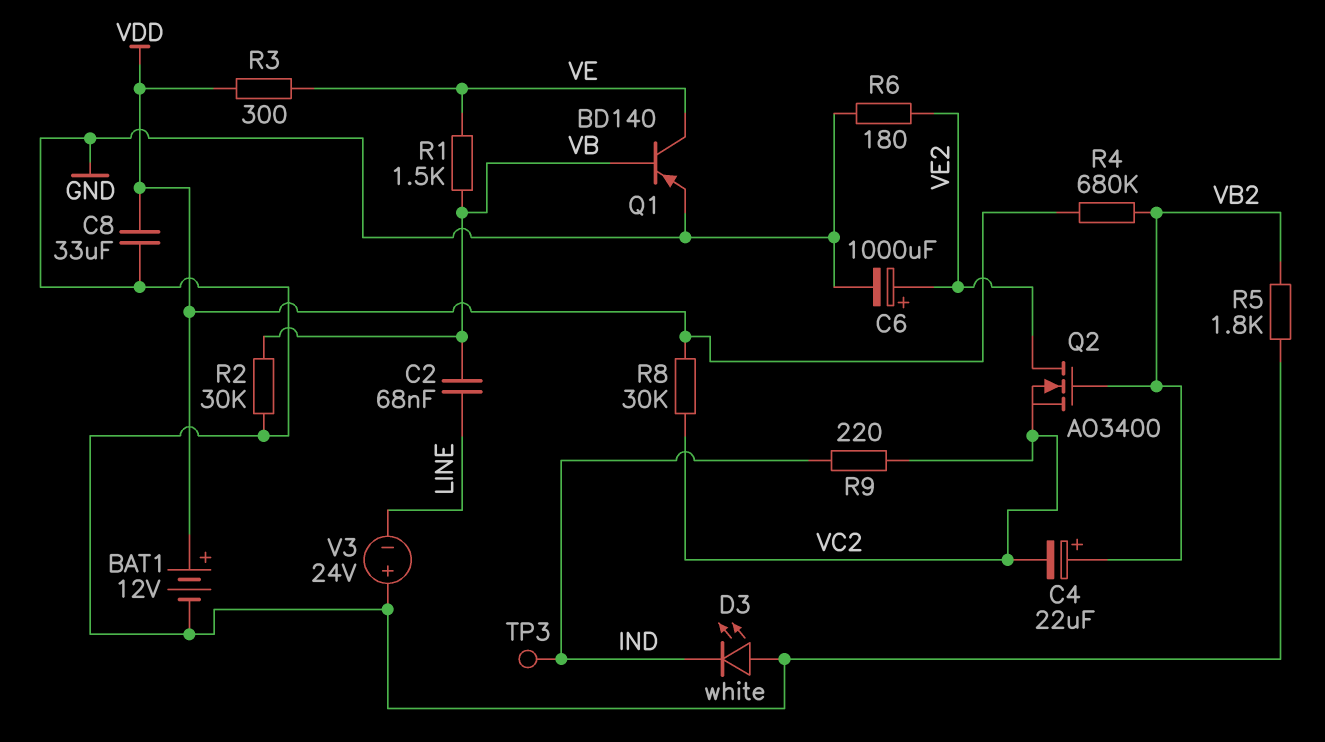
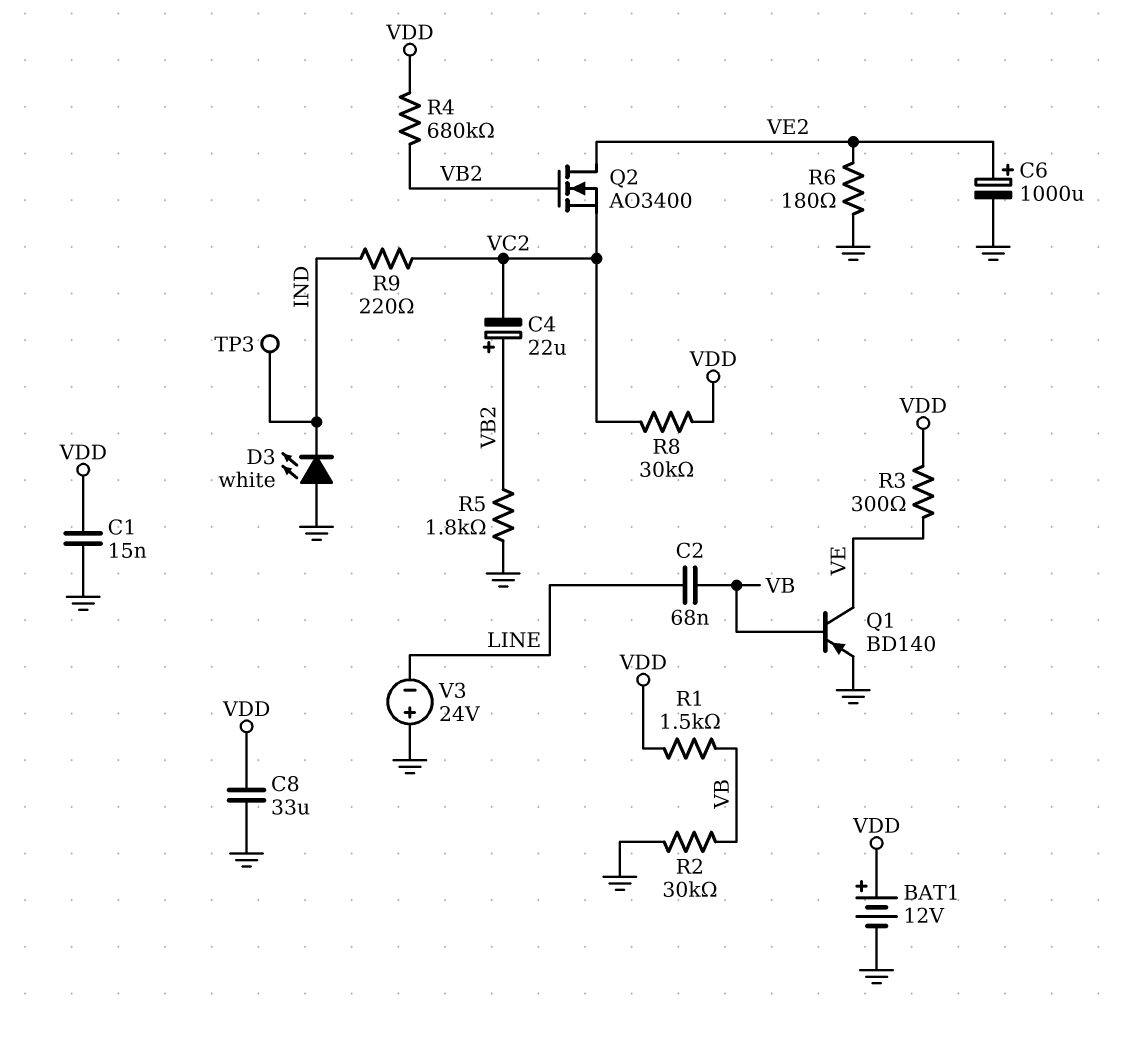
C1: none -> 15nF (GND, VDD)
R1: 1.5k (VB, VE) -> 1.5k (VB, VDD)

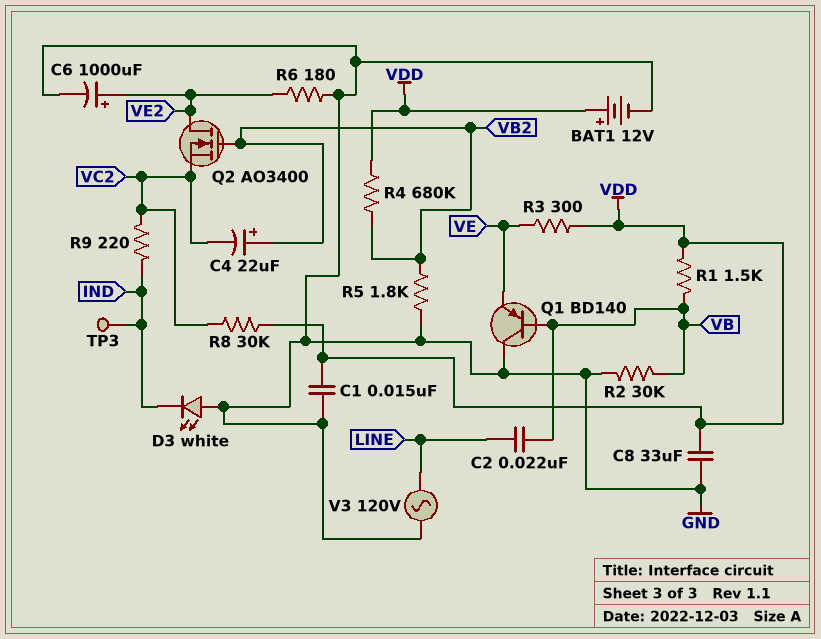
C2: 68nF (LINE, VB) -> 22nF (LINE, VB)
Q1: PNP BD140 (B VB, C VE, E GND) -> PNP BD140 (B VB, C GND, E VE)
V3: 24V (plus GND, minus LINE) -> AC 120V (GND, LINE)

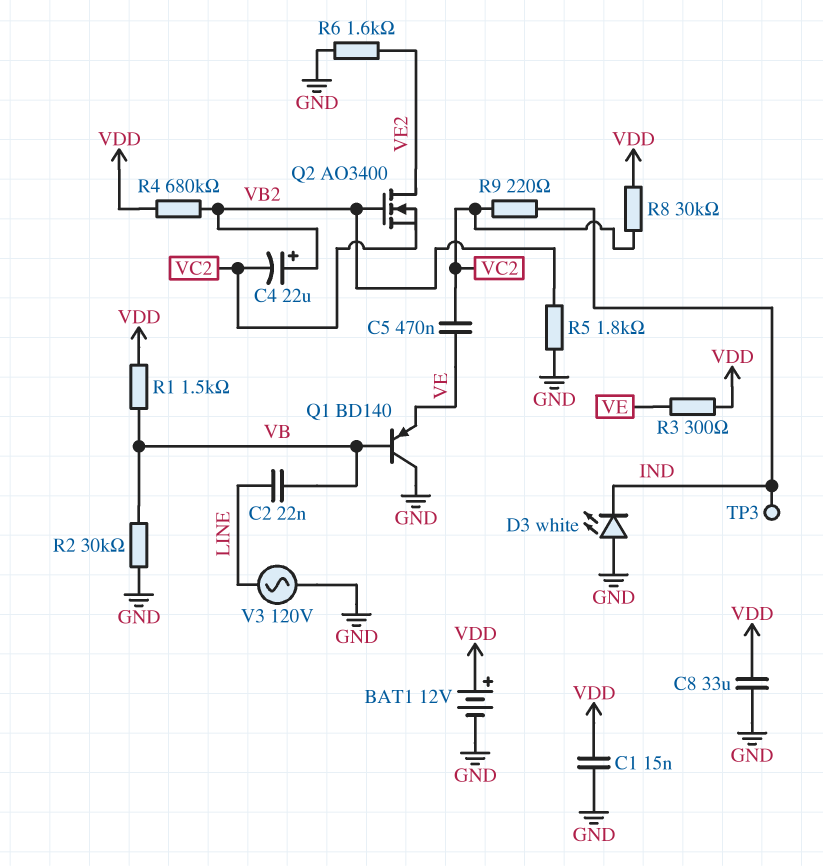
C5: none -> 470nF (VC2, VE)
C6: 1000uF (plus VE2, minus GND) -> none
R6: 180 (GND, VE2) -> 1.6k (GND, VE2)

